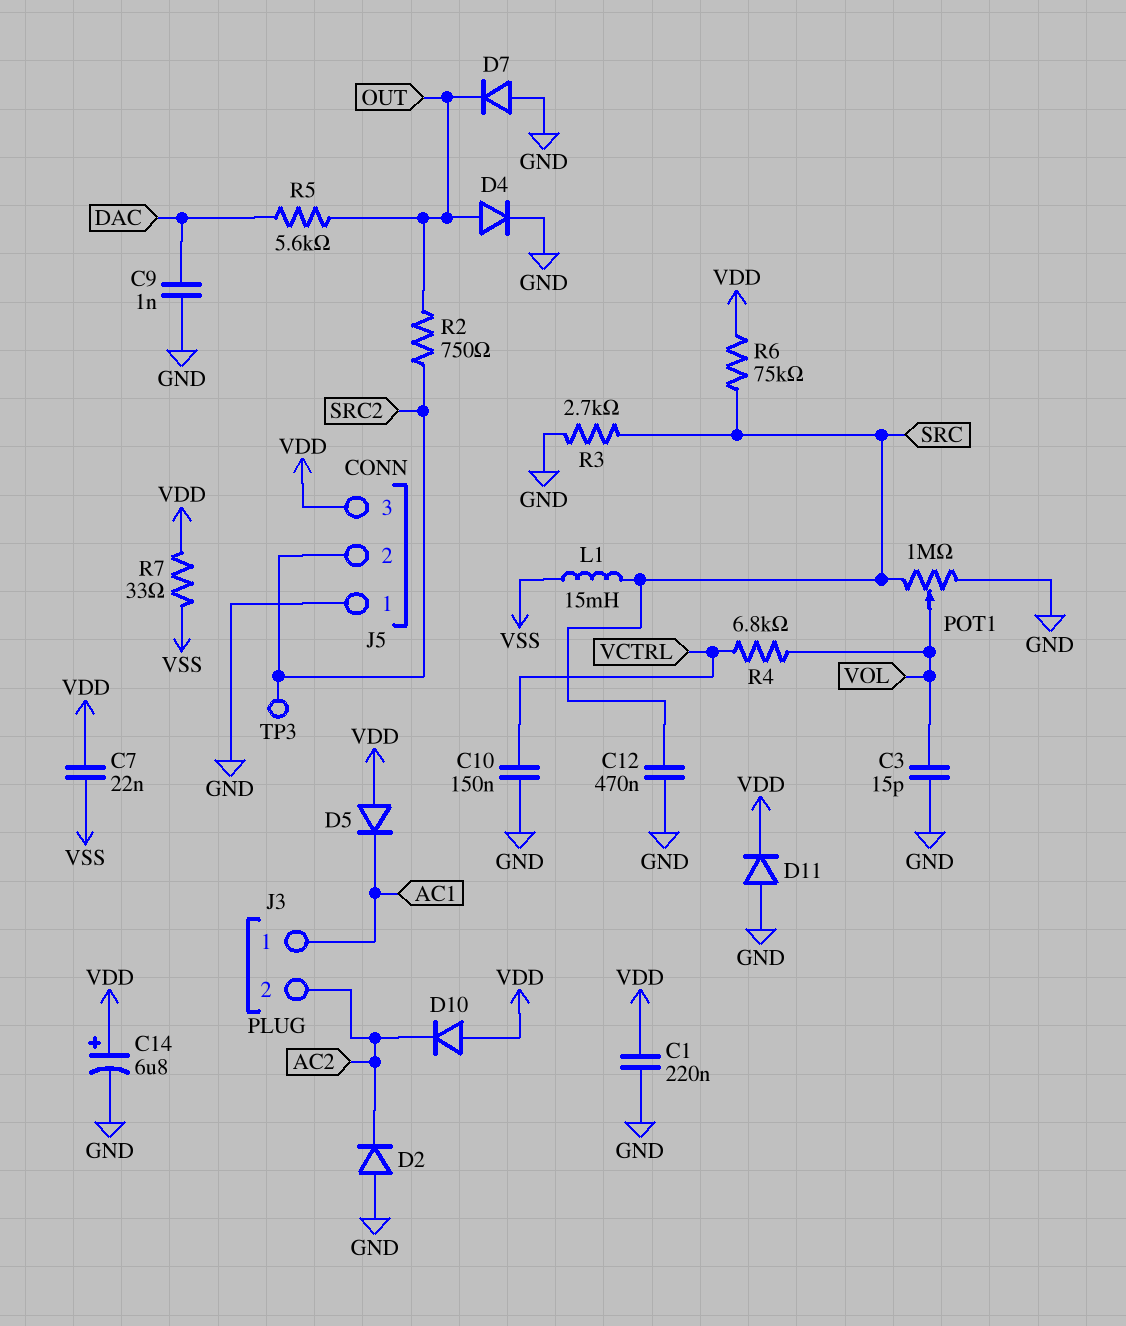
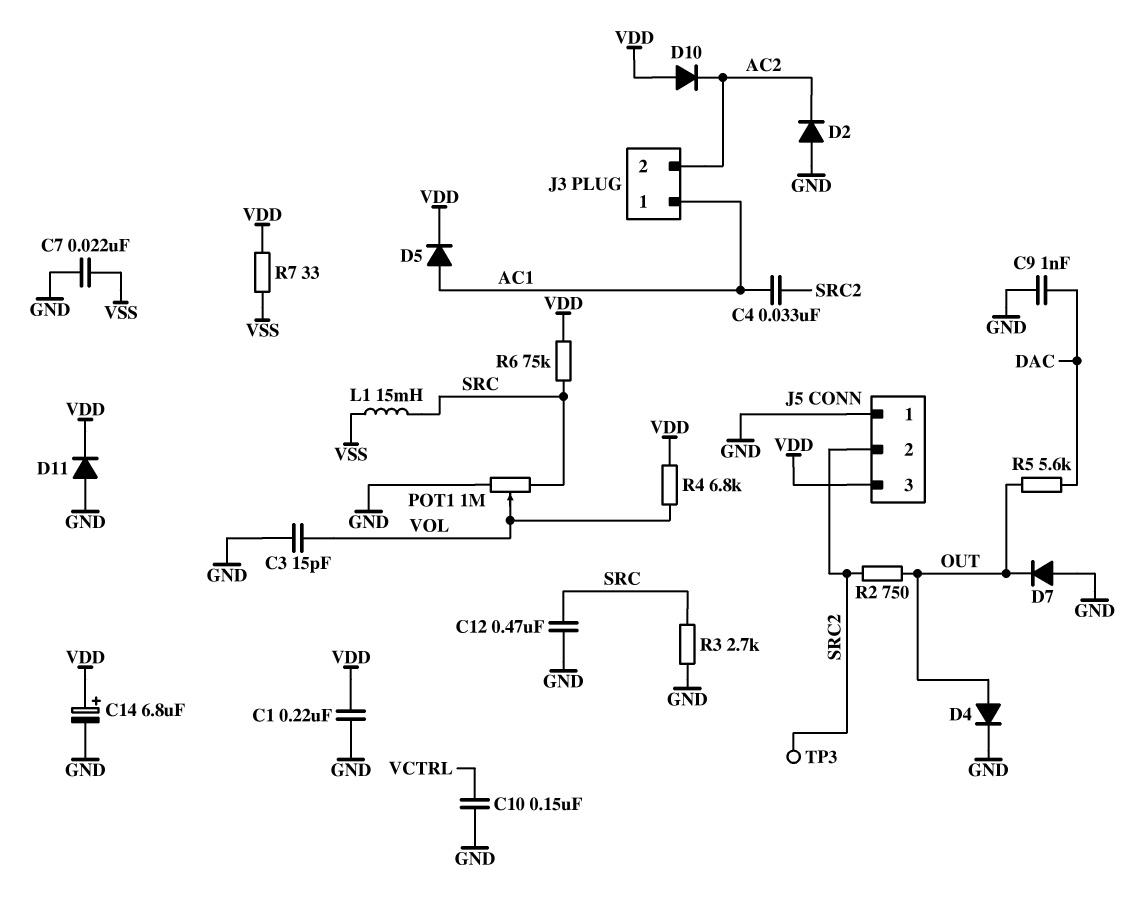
C4: none -> 33nF (AC1, SRC2)
C7: 22nF (VDD, VSS) -> 22nF (GND, VSS)
D5: diode (A VDD, K AC1) -> diode (A AC1, K VDD)
R4: 6.8k (VCTRL, VOL) -> 6.8k (VDD, VOL)

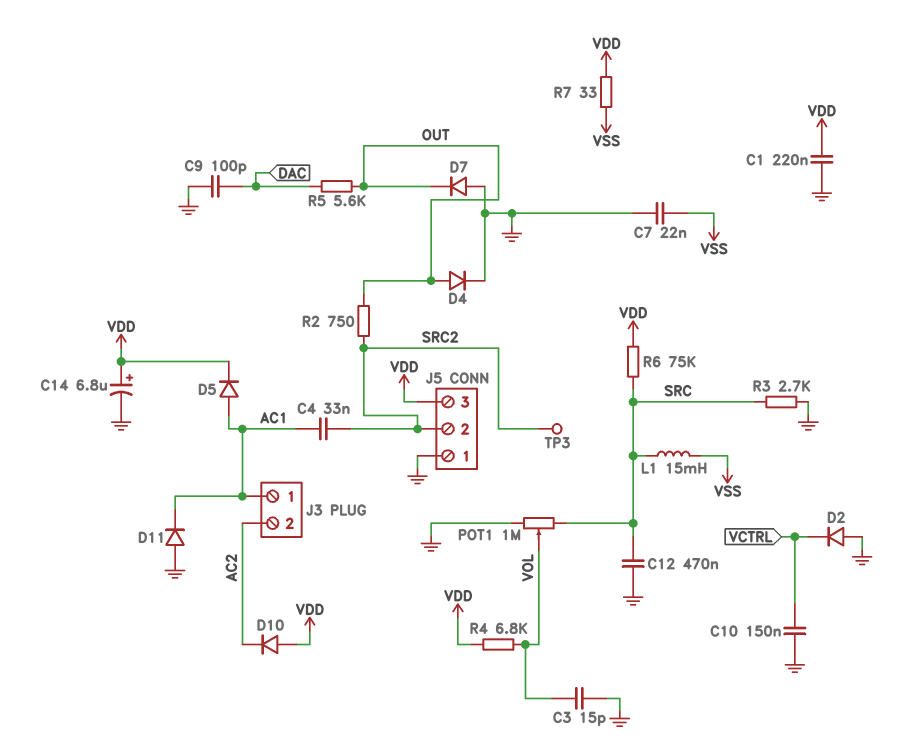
C9: 1nF (DAC, GND) -> 100pF (DAC, GND)
D2: diode (A GND, K AC2) -> diode (A GND, K VCTRL)
D11: diode (A GND, K VDD) -> diode (A GND, K AC1)

